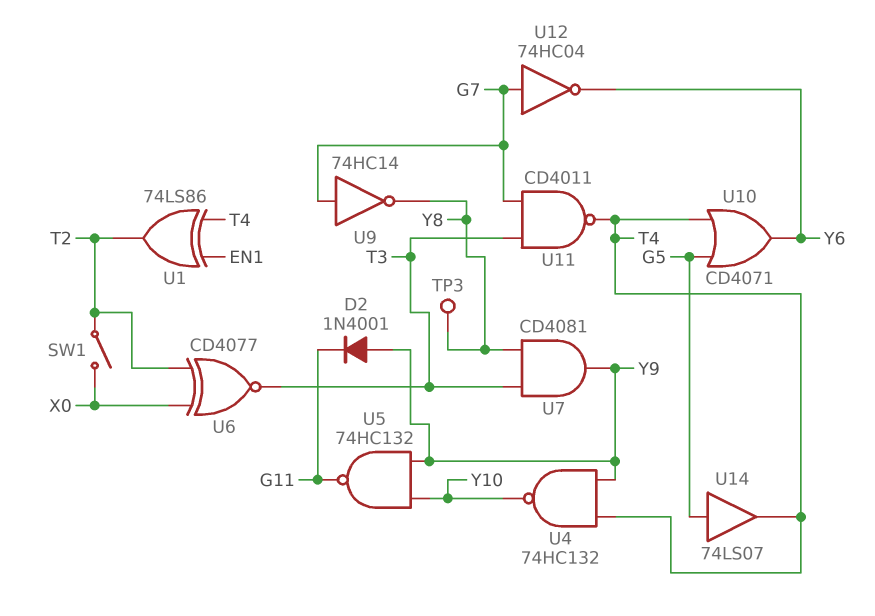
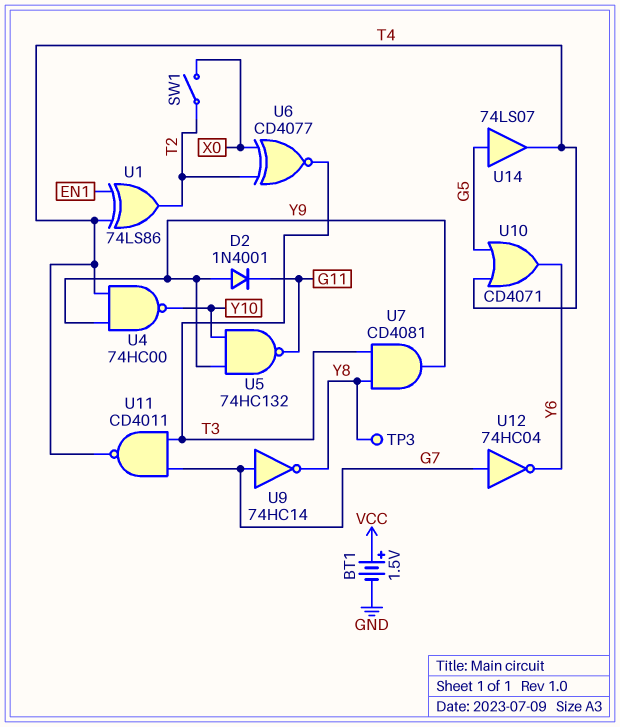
BT1: none -> 1.5V (plus VCC, minus GND)
U4: NAND 74HC132 (in T4, in Y9, out Y10) -> NAND 74HC00 (in T4, in Y9, out Y10)

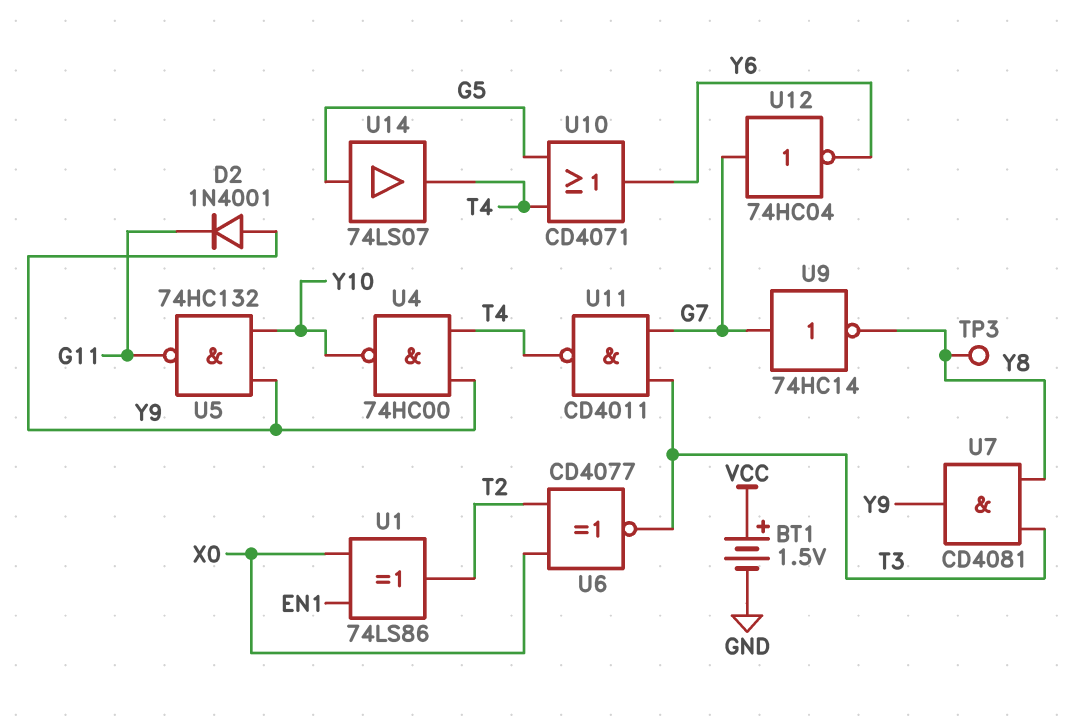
SW1: switch (T2, X0) -> none
U1: XOR 74LS86 (in EN1, in T4, out T2) -> XOR 74LS86 (in EN1, in X0, out T2)

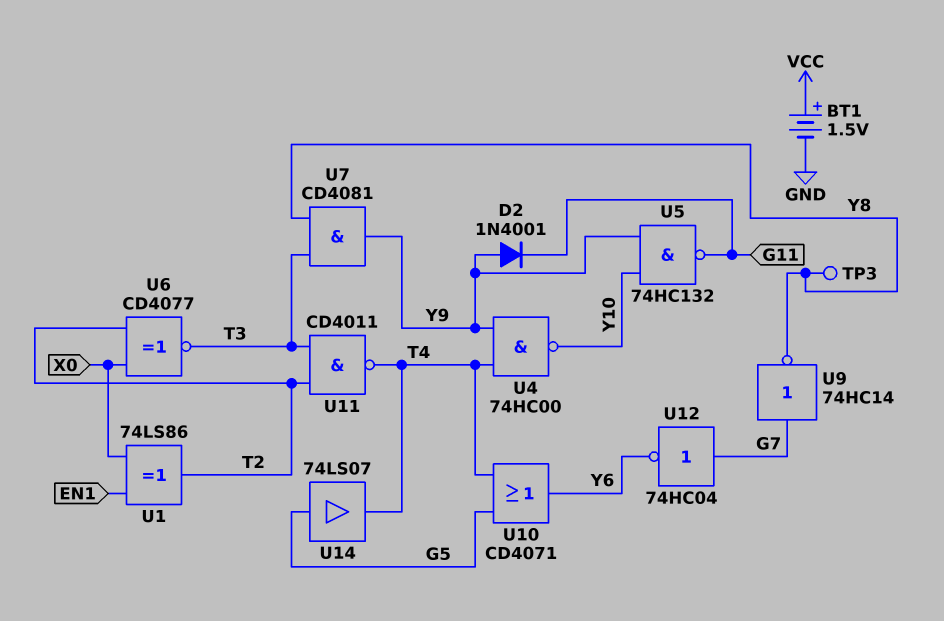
U11: NAND CD4011 (in G7, in T3, out T4) -> NAND CD4011 (in T2, in T3, out T4)

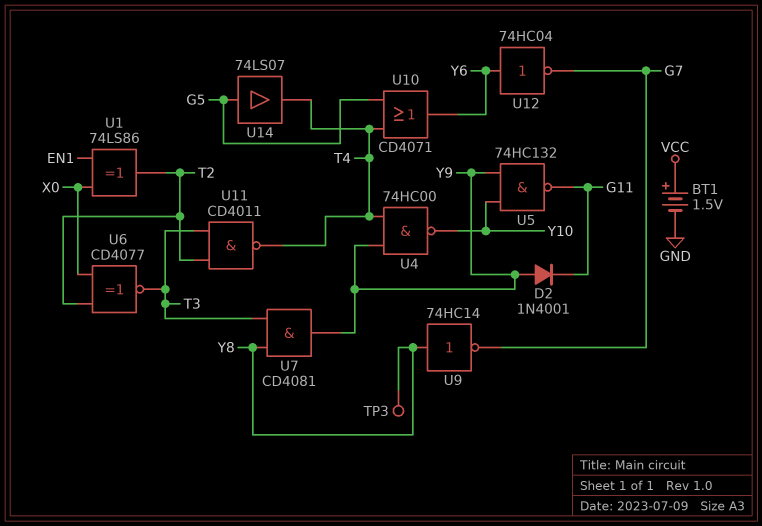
U9: NOT 74HC14 (in G7, out Y8) -> NOT 74HC14 (in Y8, out G7)
U12: NOT 74HC04 (in G7, out Y6) -> NOT 74HC04 (in Y6, out G7)

